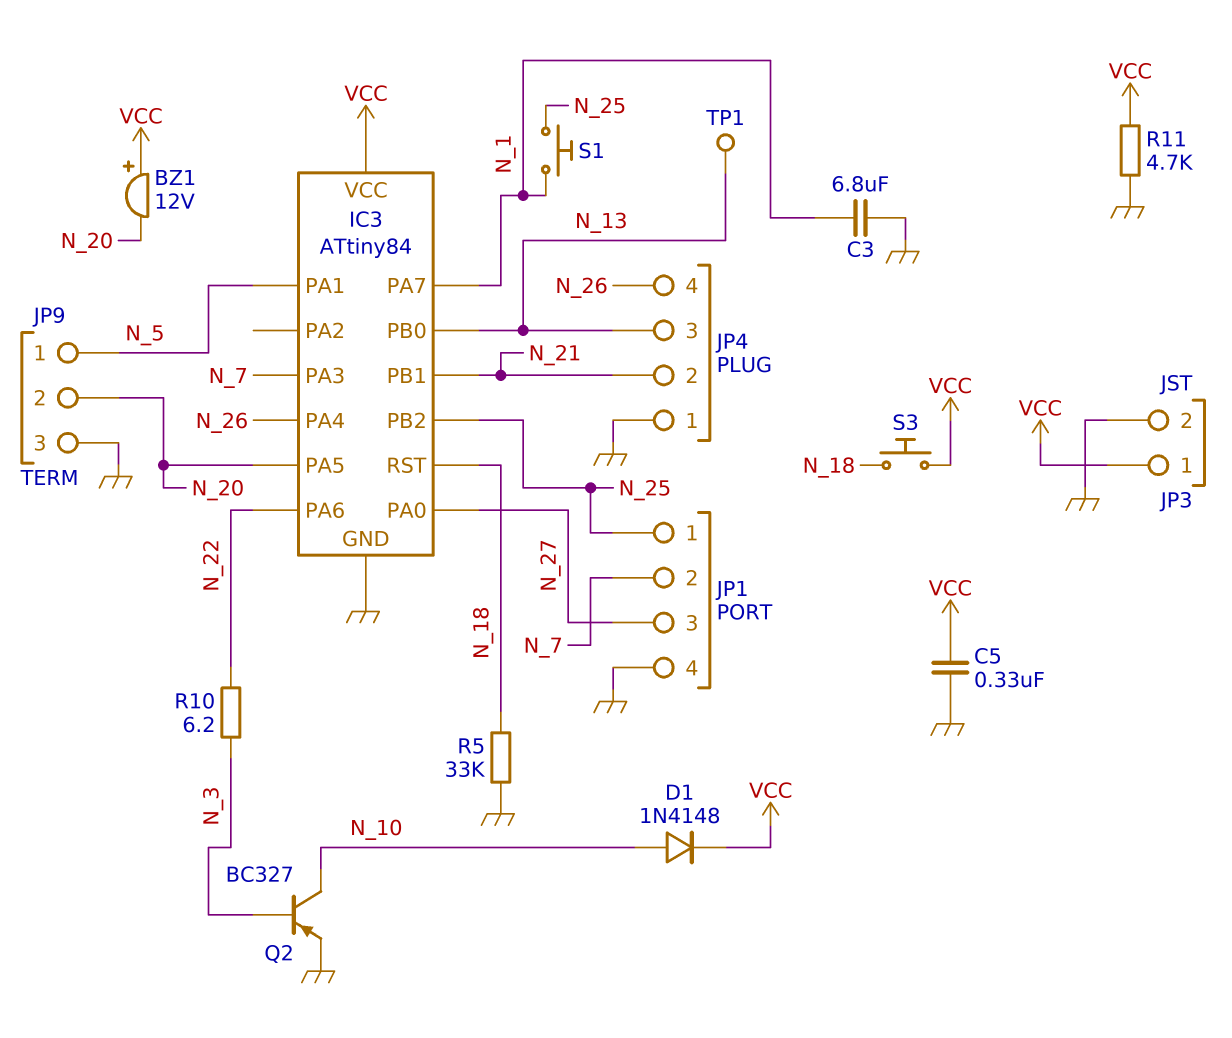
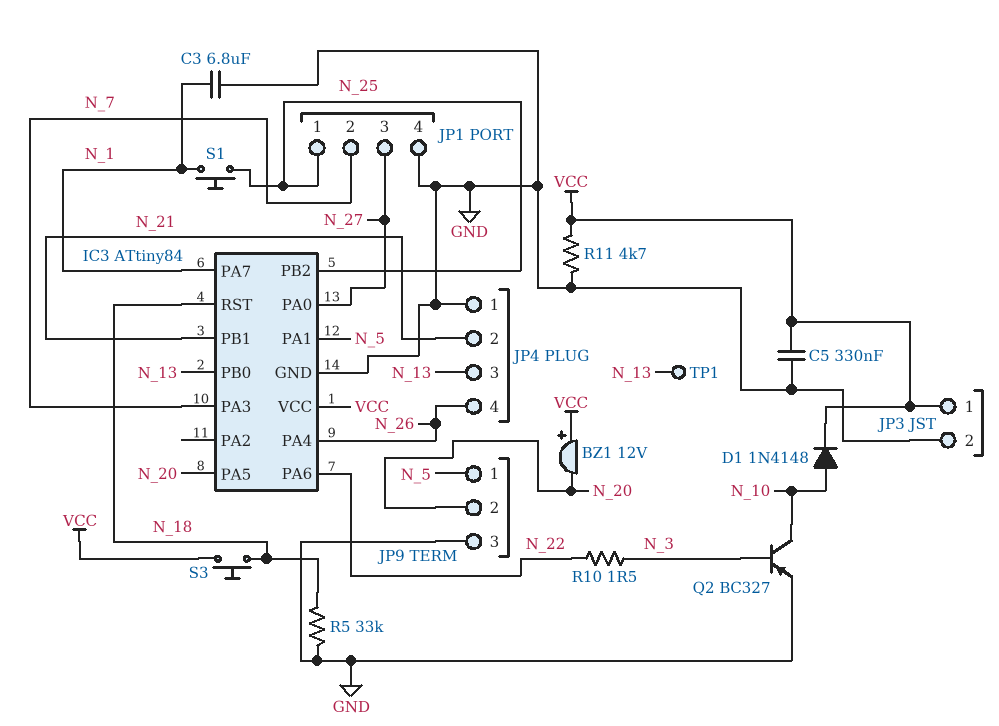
R10: 6.2 (N_3, N_22) -> 1.5 (N_3, N_22)

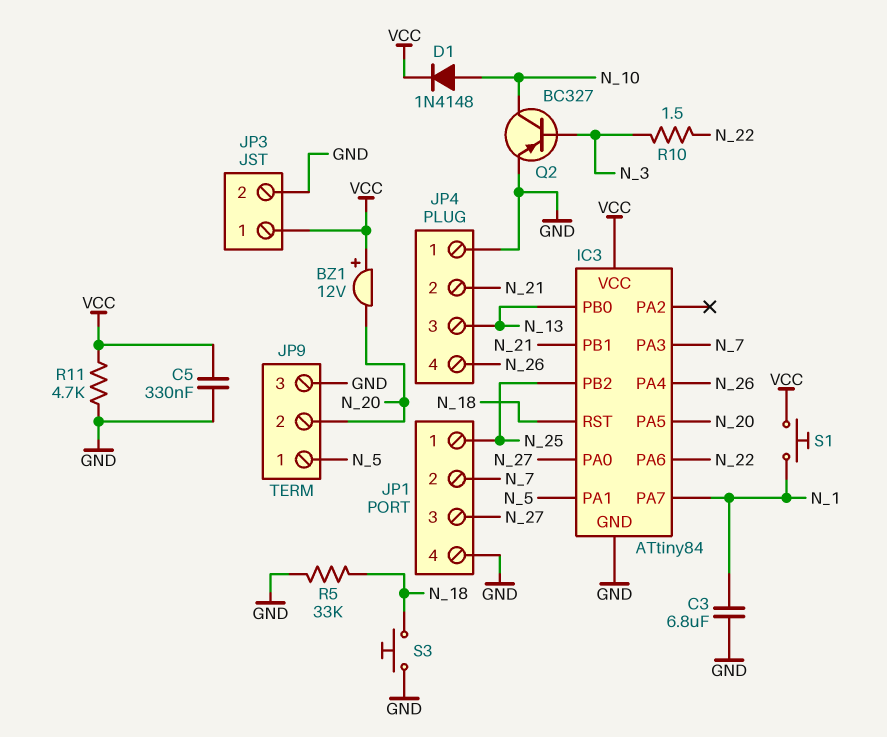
S1: button (N_1, N_25) -> button (N_1, VCC)
S3: button (N_18, VCC) -> button (GND, N_18)
TP1: test point (N_13) -> none

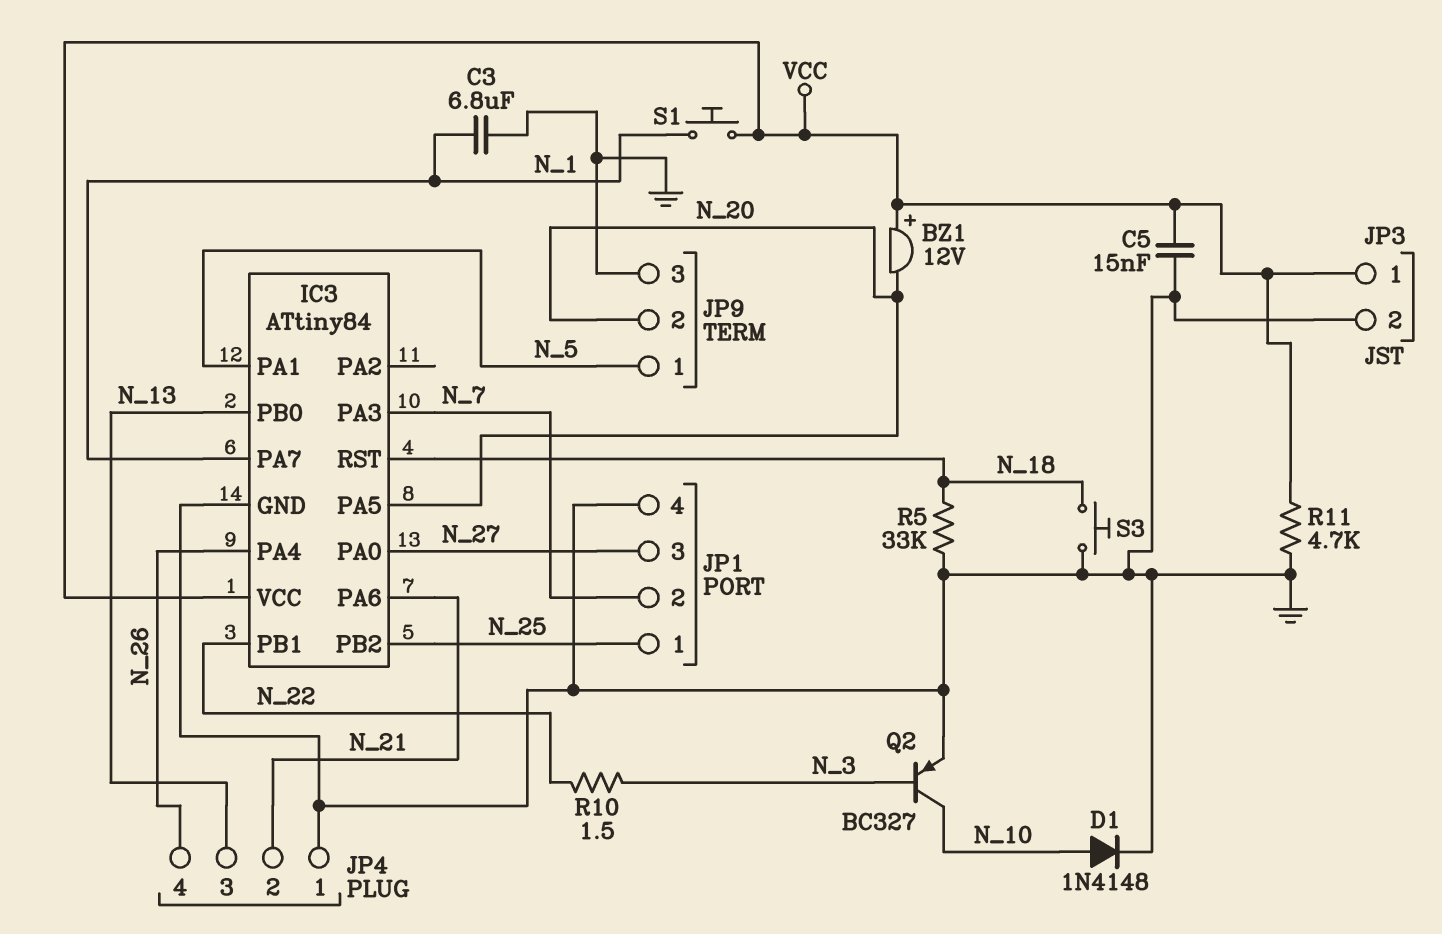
C5: 330nF (GND, VCC) -> 15nF (GND, VCC)
D1: diode 1N4148 (A N_10, K VCC) -> diode 1N4148 (A N_10, K GND)
IC3 pin PA6: N_22 -> N_21
IC3 pin PB1: N_21 -> N_22

